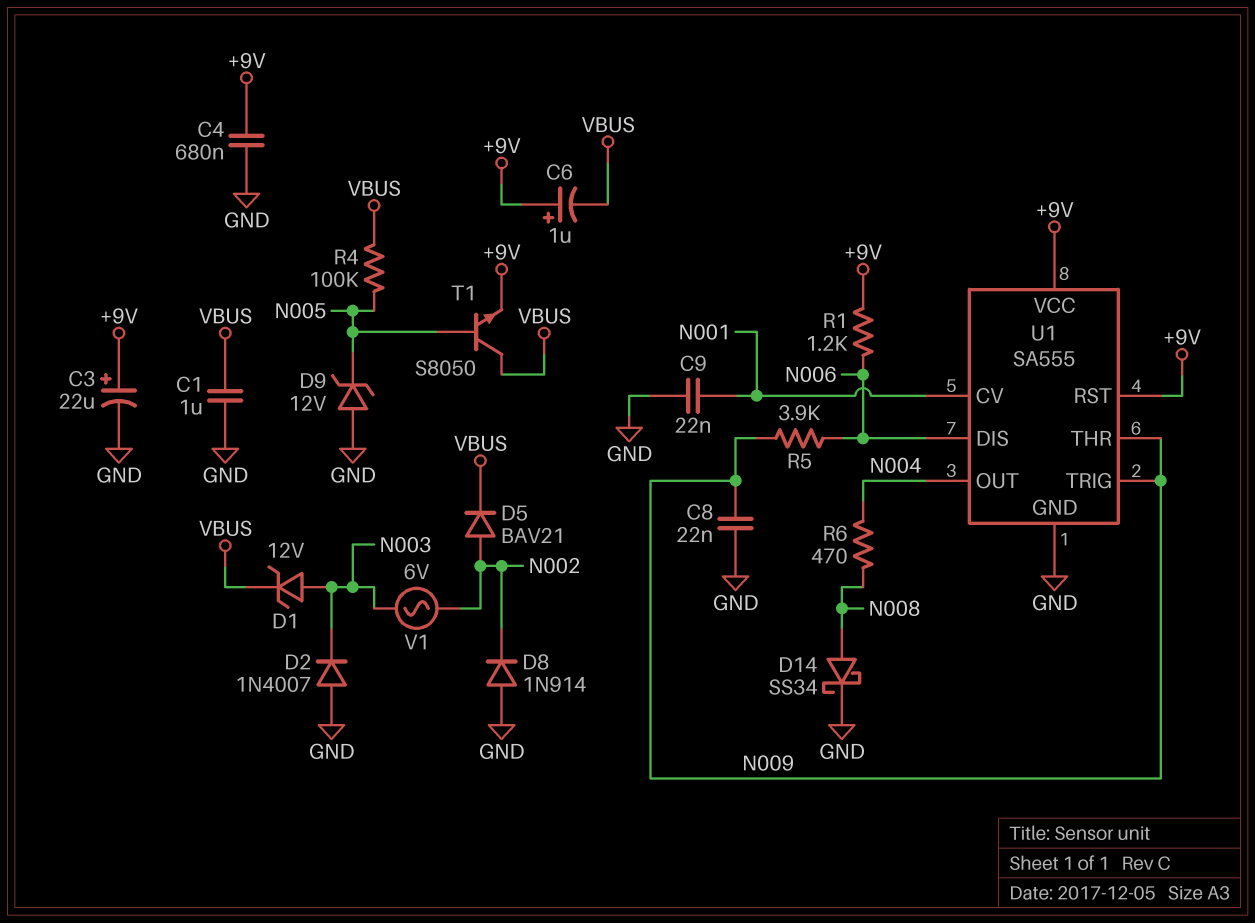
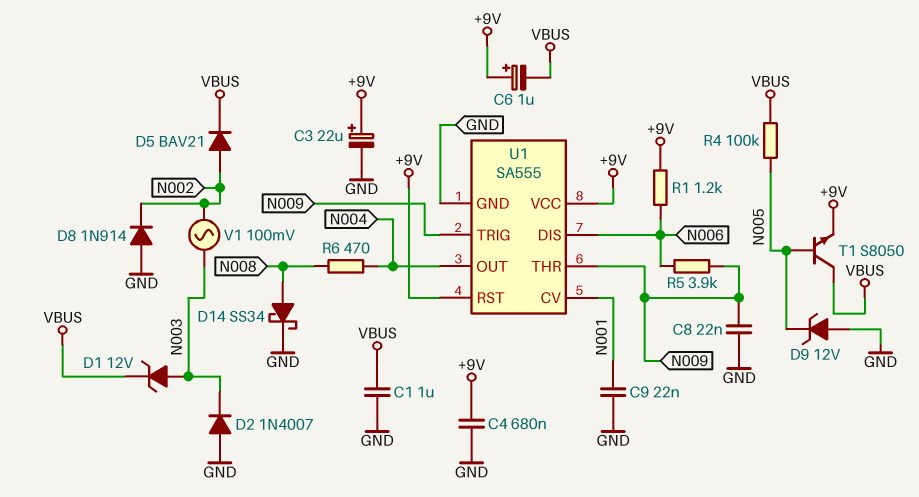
V1: AC 6V (N002, N003) -> AC 100mV (N002, N003)

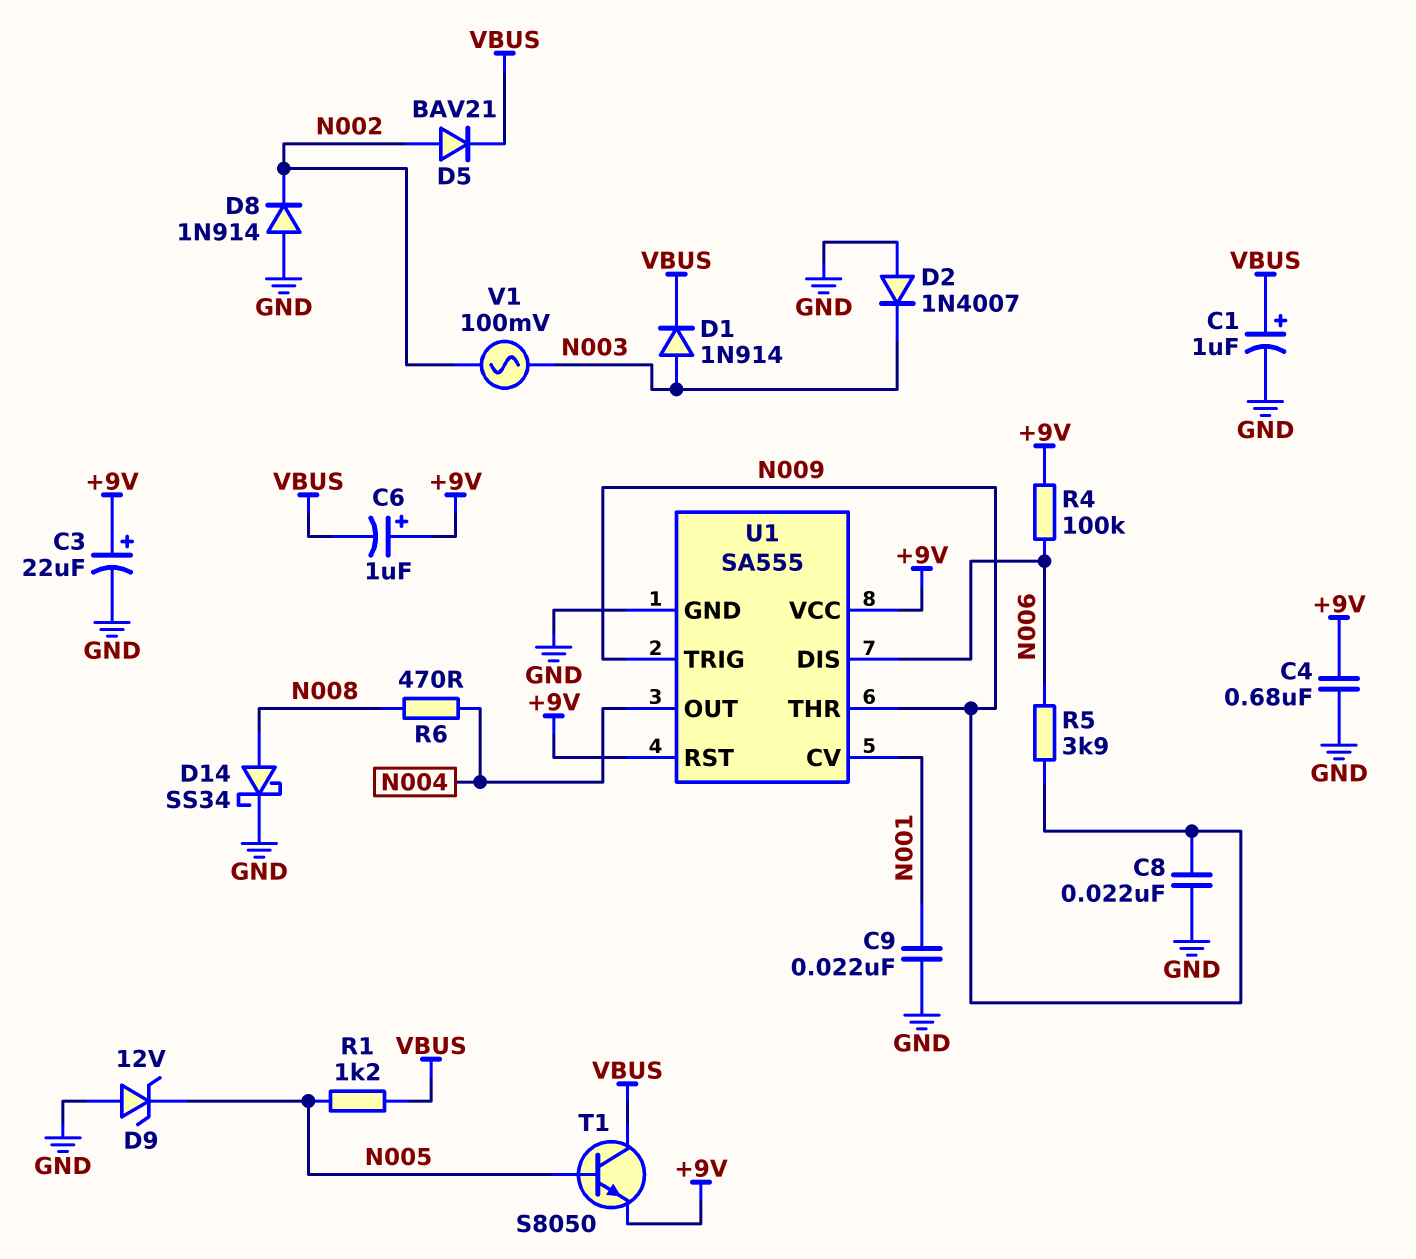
C1: 1uF (GND, VBUS) -> 1uF (plus VBUS, minus GND)
D1: zener 12V (A N003, K VBUS) -> diode 1N914 (A N003, K VBUS)
R1: 1.2k (+9V, N006) -> 1.2k (N005, VBUS)
R4: 100k (N005, VBUS) -> 100k (+9V, N006)

